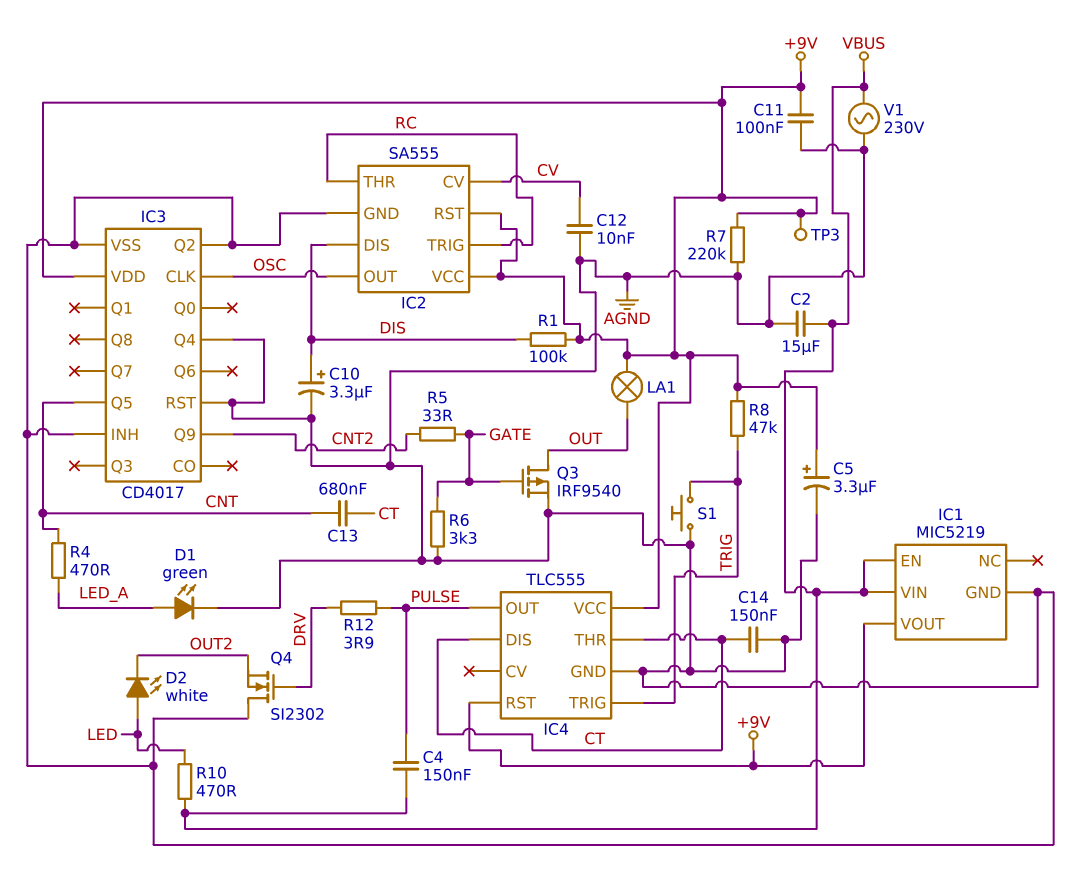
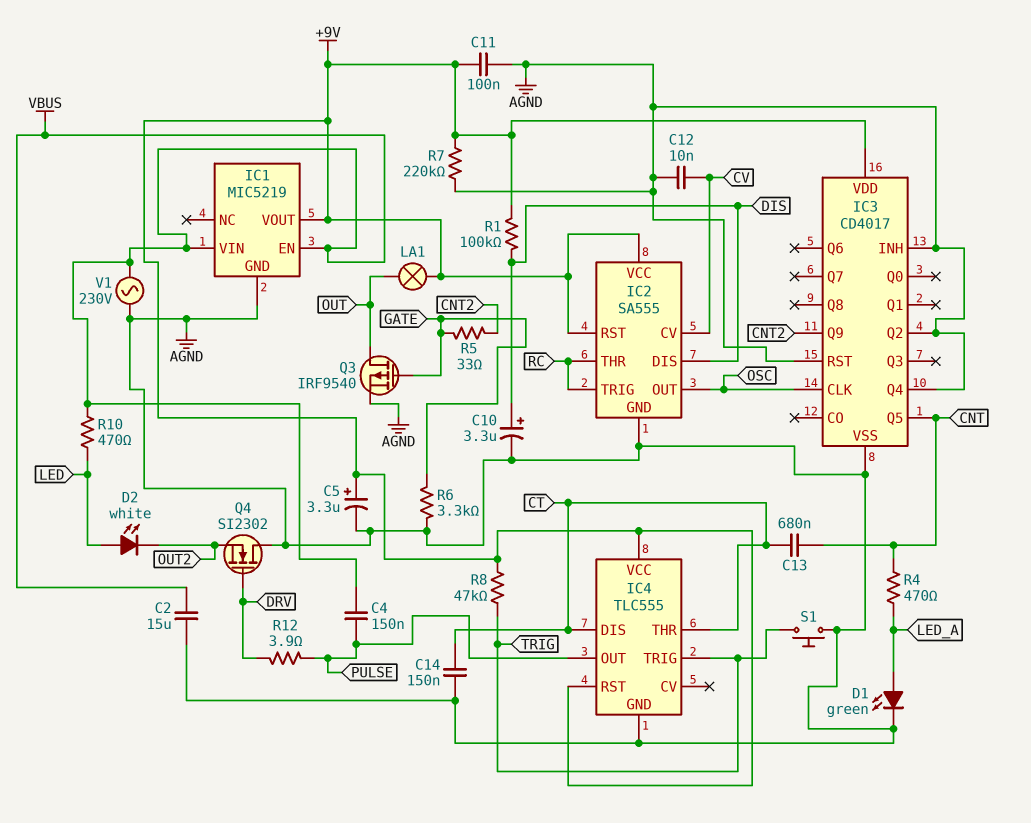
TP3: test point (+9V) -> none

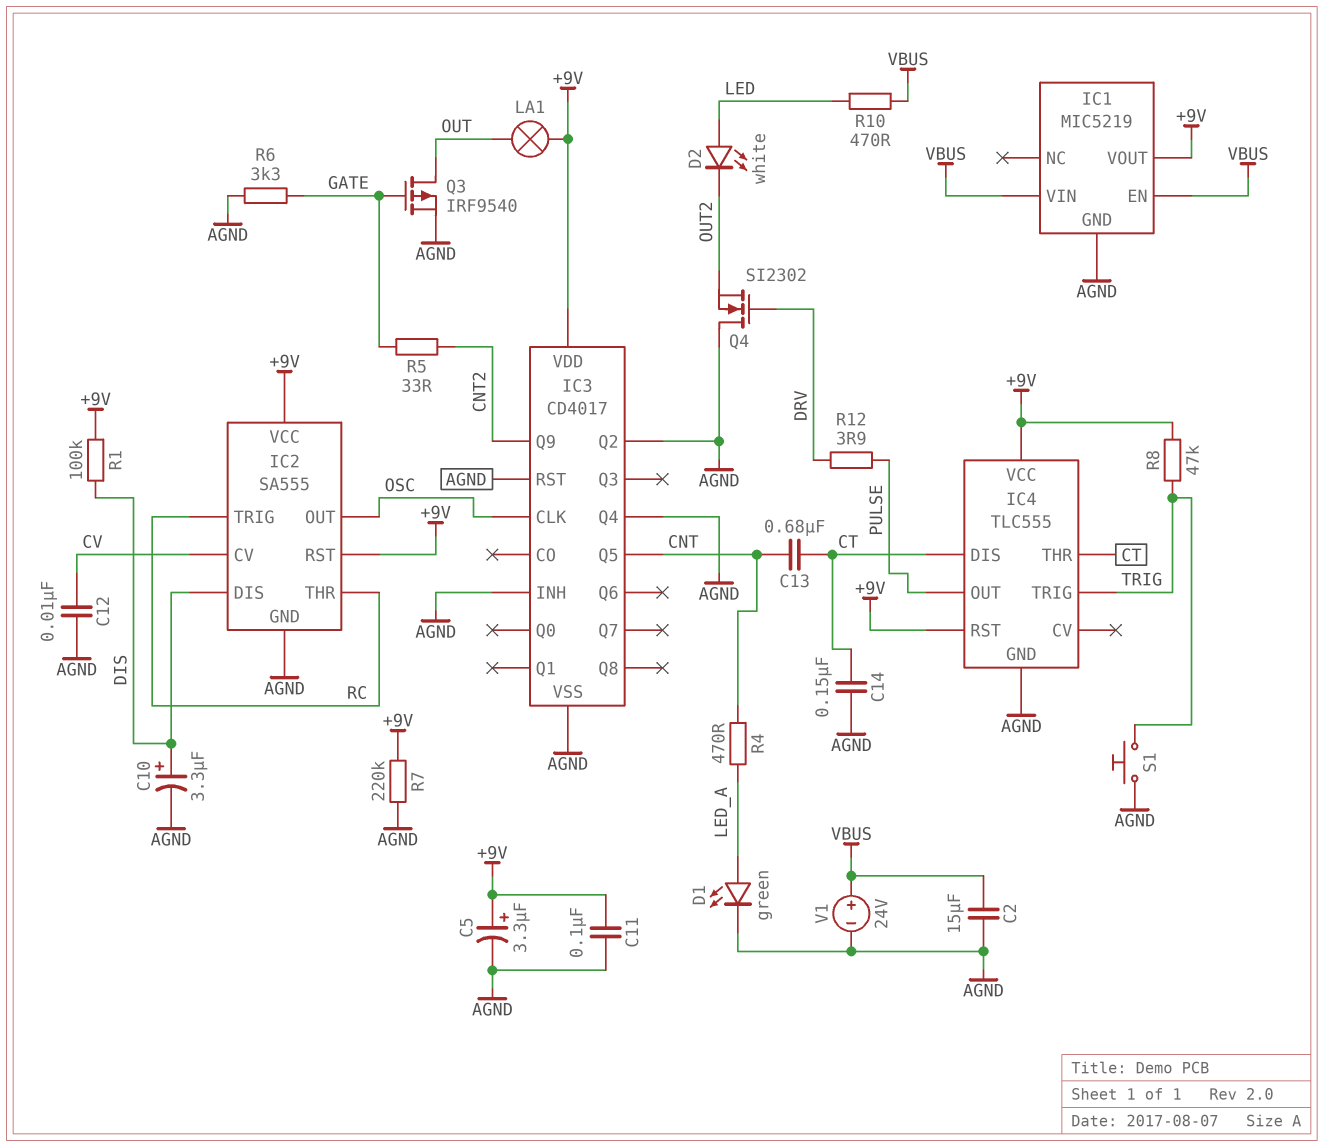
C4: 150nF (PULSE, VBUS) -> none
V1: AC 230V (AGND, VBUS) -> 24V (plus VBUS, minus AGND)

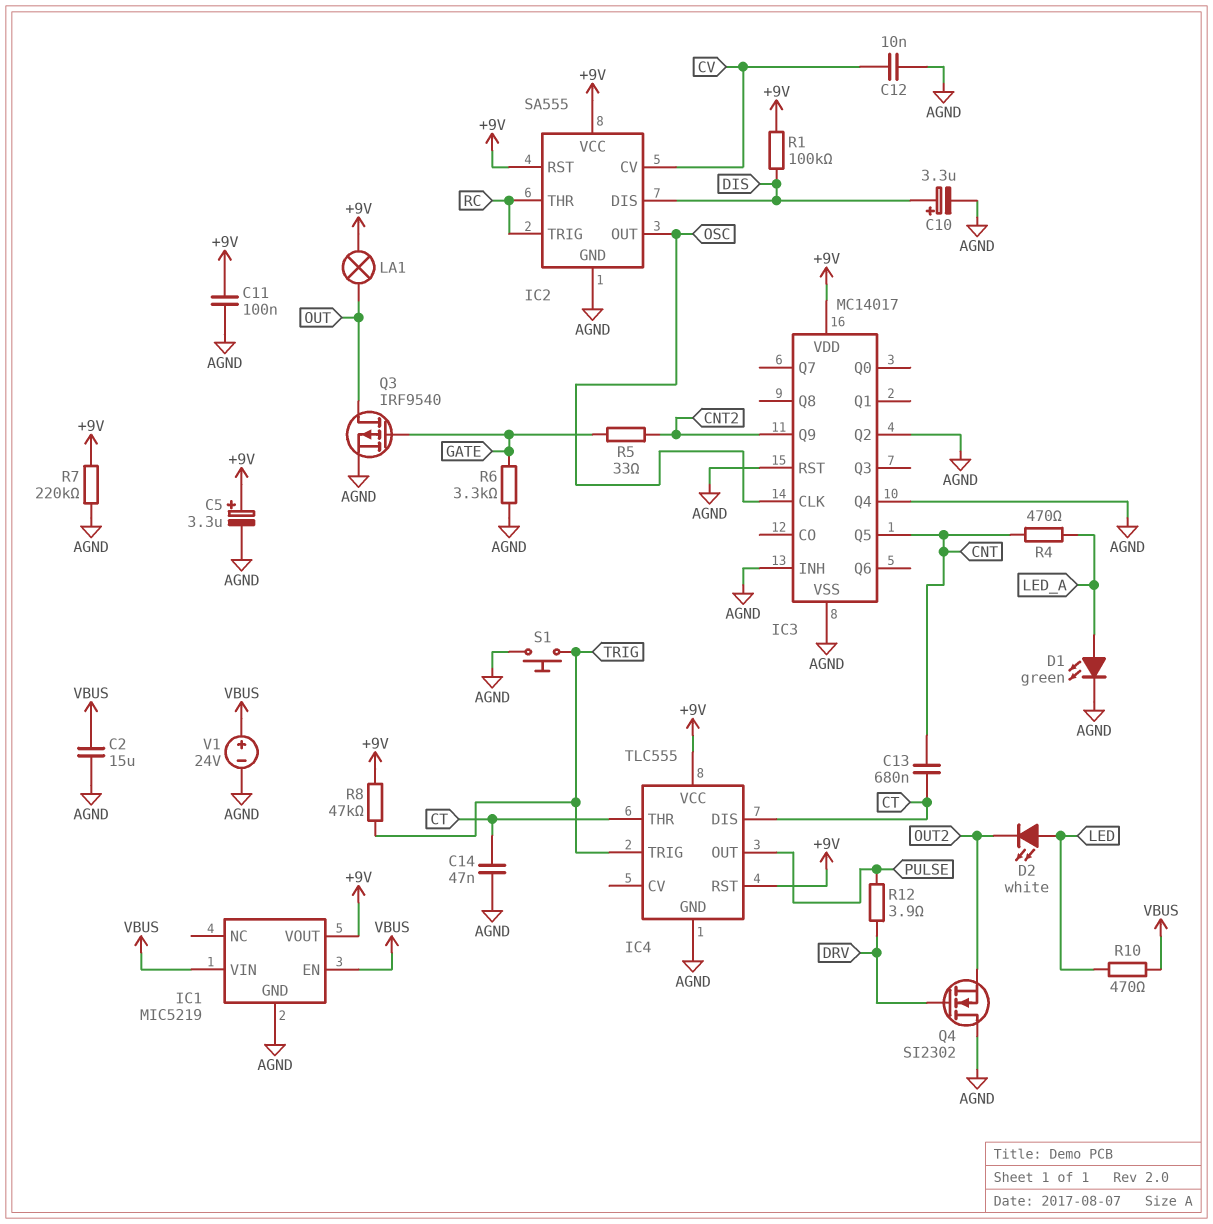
C14: 150nF (AGND, CT) -> 47nF (AGND, CT)
IC3: CD4017 -> MC14017

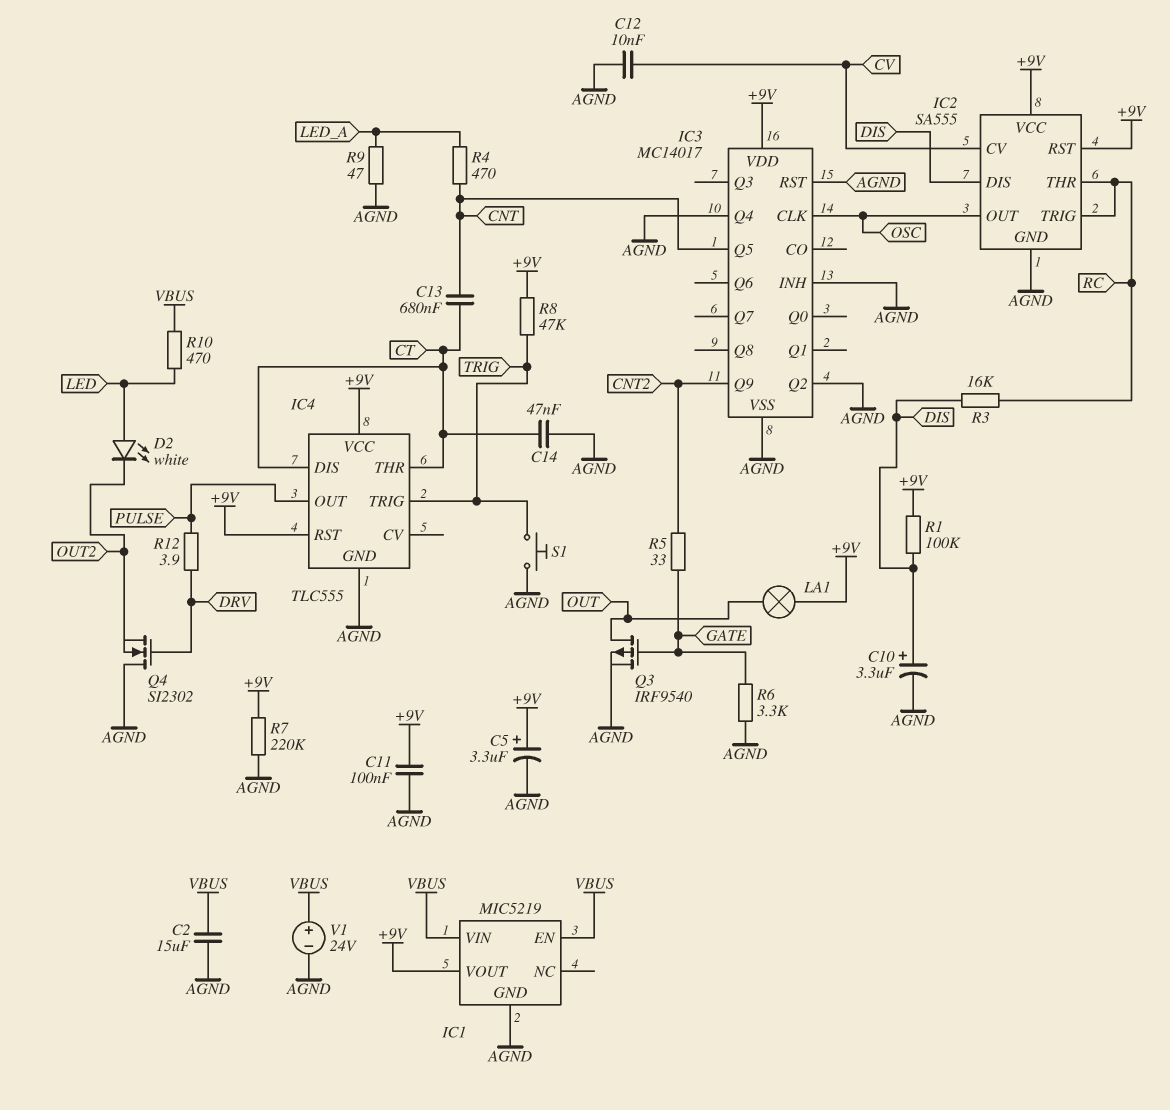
D1: LED green (A LED_A, K AGND) -> none
R3: none -> 16k (DIS, RC)
R9: none -> 47 (AGND, LED_A)

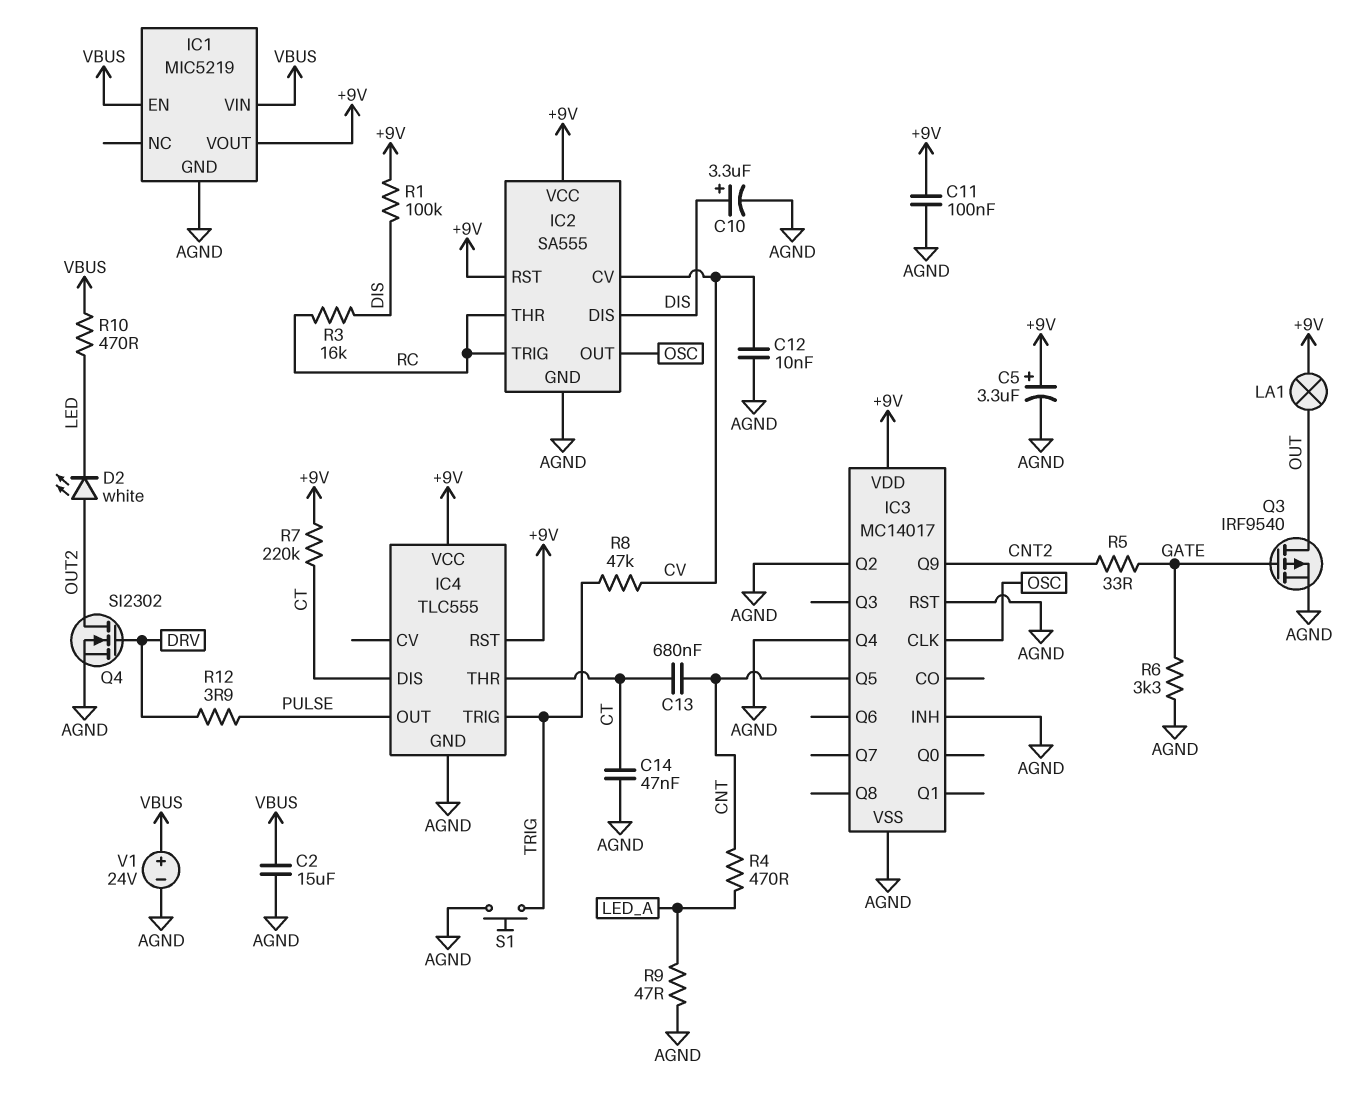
D2: LED white (A LED, K OUT2) -> LED white (A OUT2, K LED)
Q4: NMOS SI2302 (G DRV, D AGND, S OUT2) -> NMOS SI2302 (G DRV, D OUT2, S AGND)
R7: 220k (+9V, AGND) -> 220k (+9V, CT)
R8: 47k (+9V, TRIG) -> 47k (CV, TRIG)

